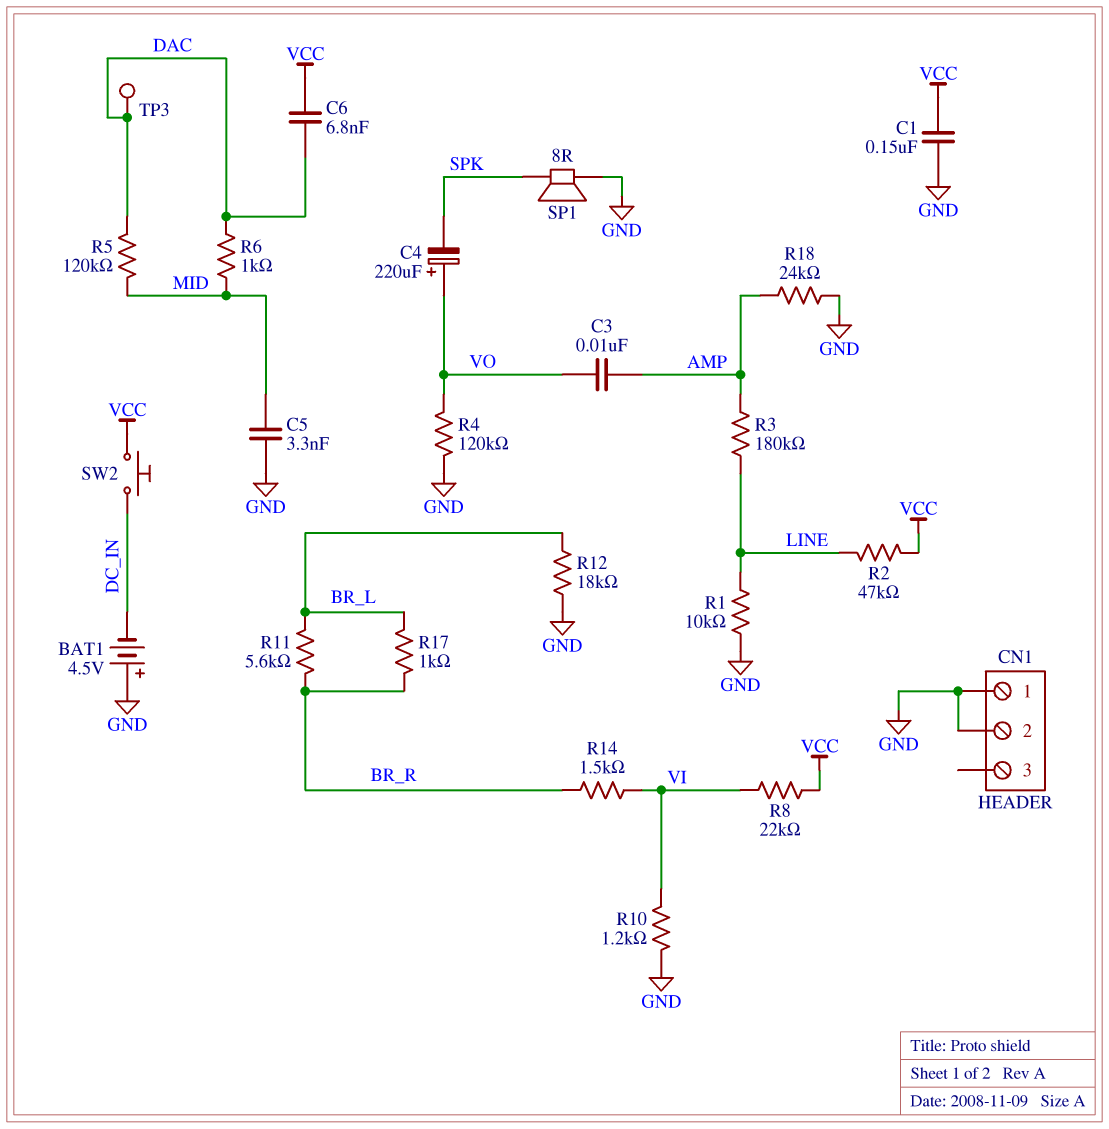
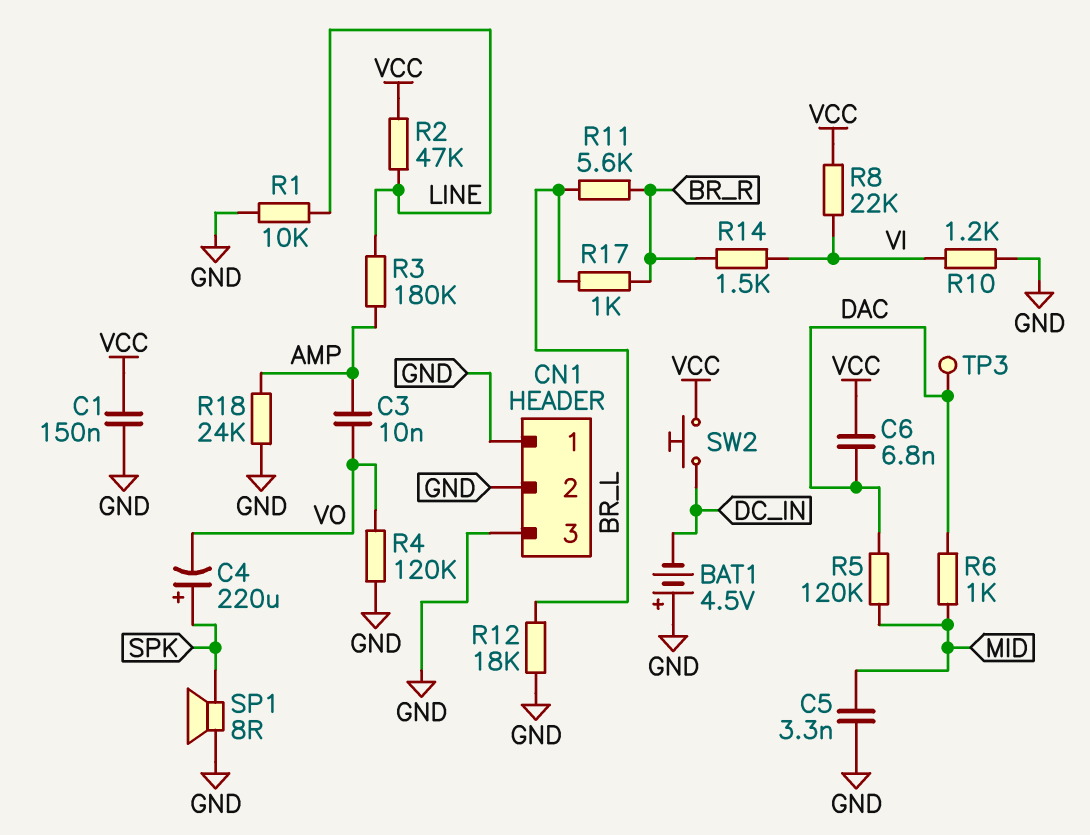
C4: 220uF (plus VO, minus SPK) -> 220uF (plus SPK, minus VO)
CN1 pin 3: none -> GND

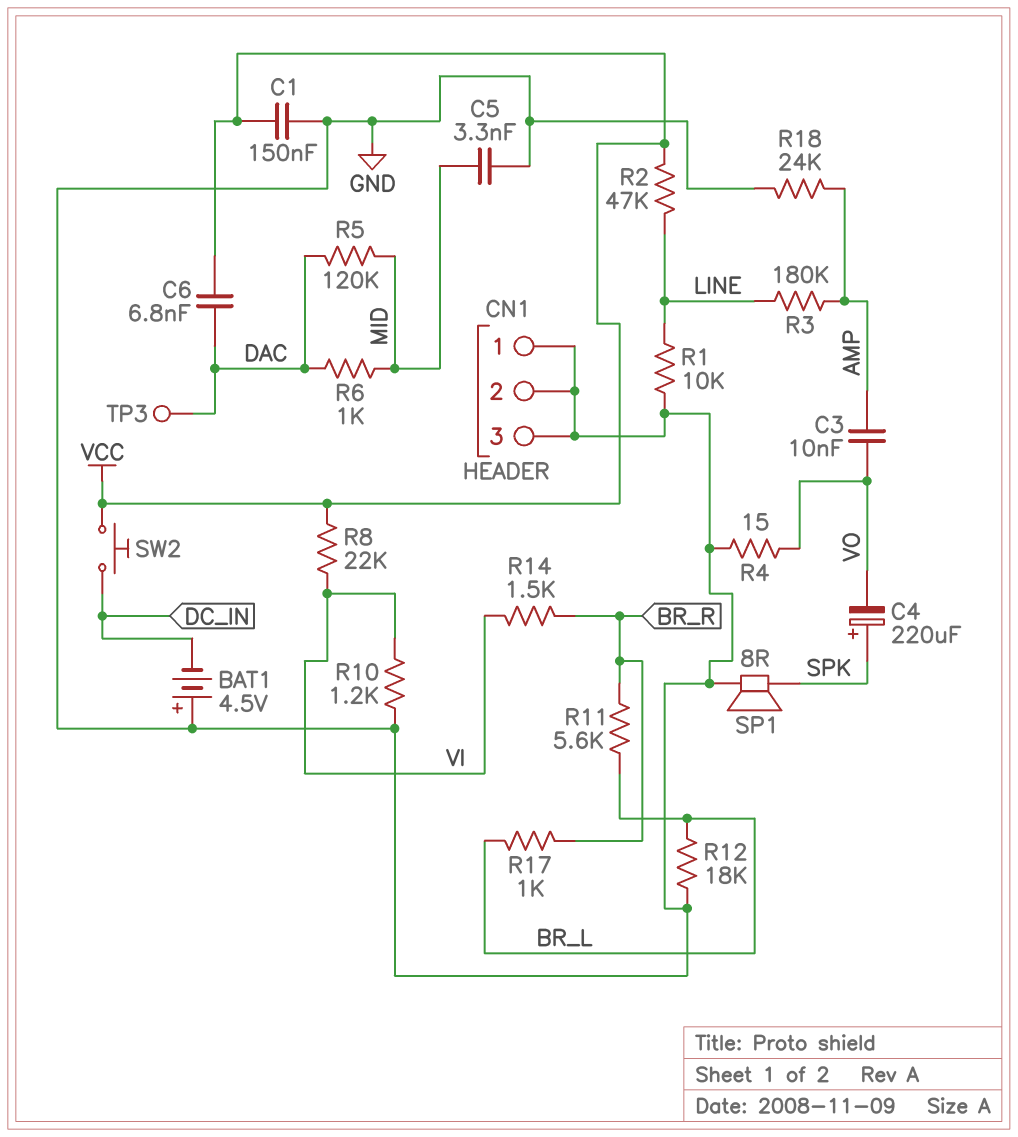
R4: 120k (GND, VO) -> 15 (GND, VO)

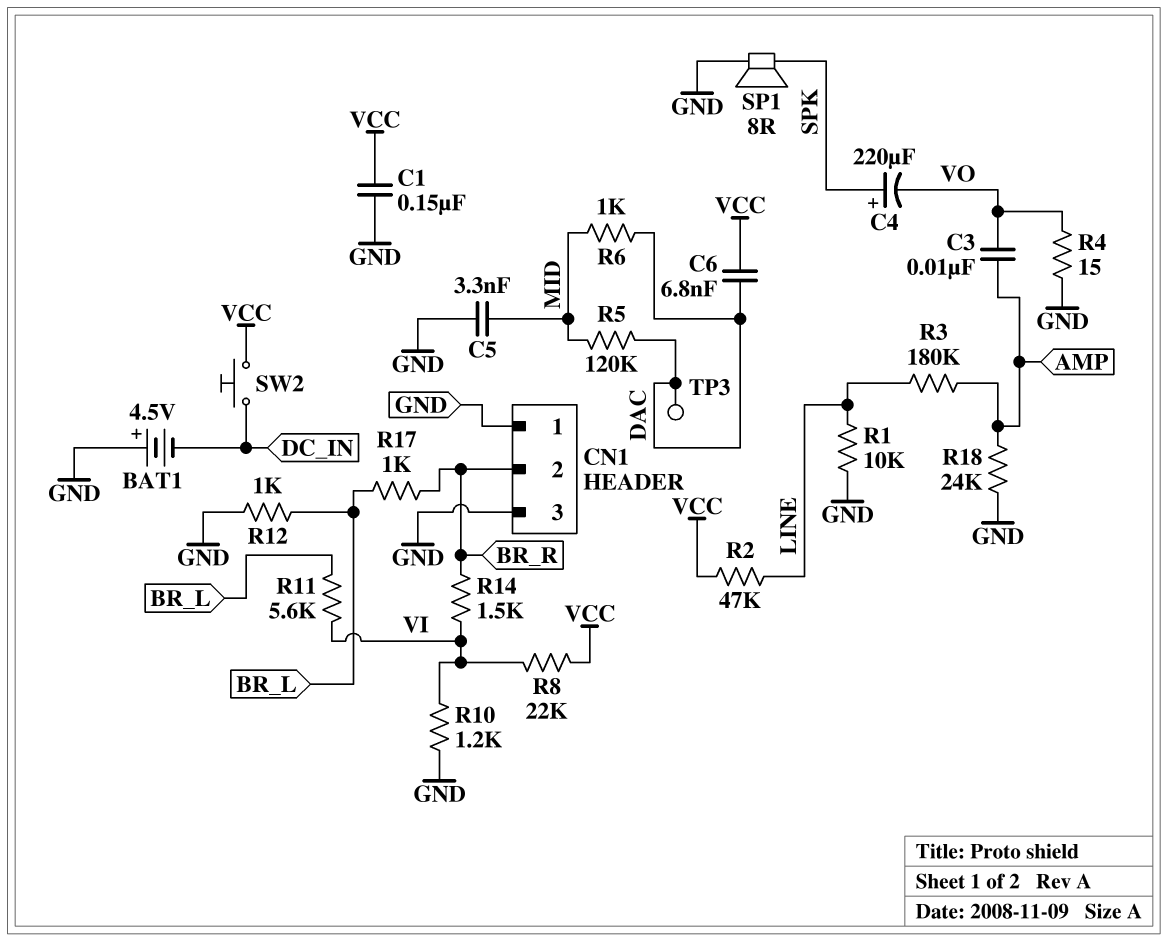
CN1 pin 2: GND -> BR_R
R11: 5.6k (BR_L, BR_R) -> 5.6k (BR_L, VI)
R12: 18k (BR_L, GND) -> 1k (BR_L, GND)

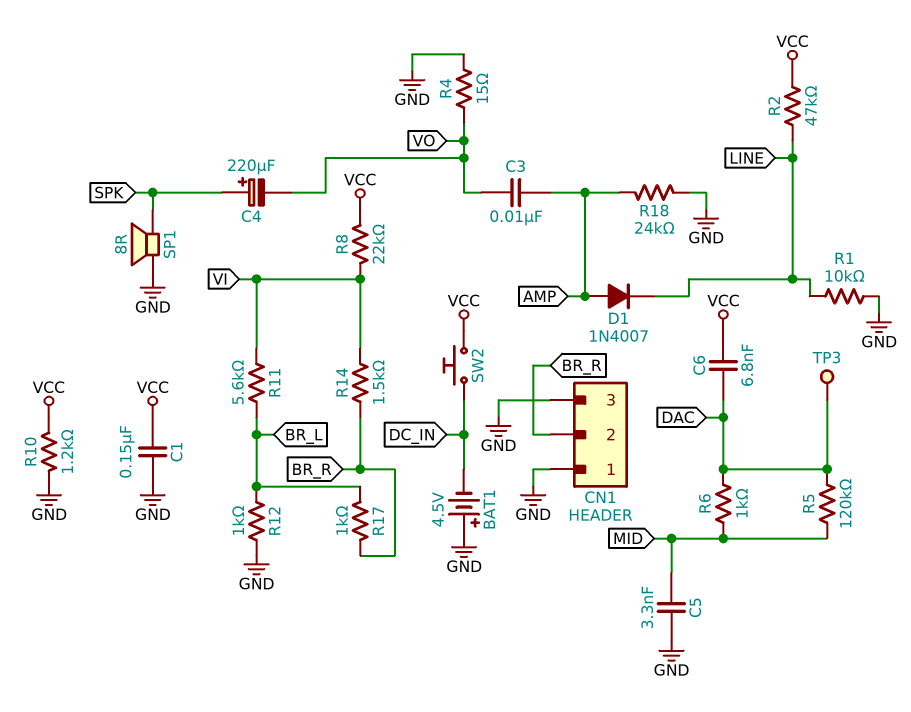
D1: none -> diode 1N4007 (A AMP, K LINE)
R3: 180k (AMP, LINE) -> none
R10: 1.2k (GND, VI) -> 1.2k (GND, VCC)

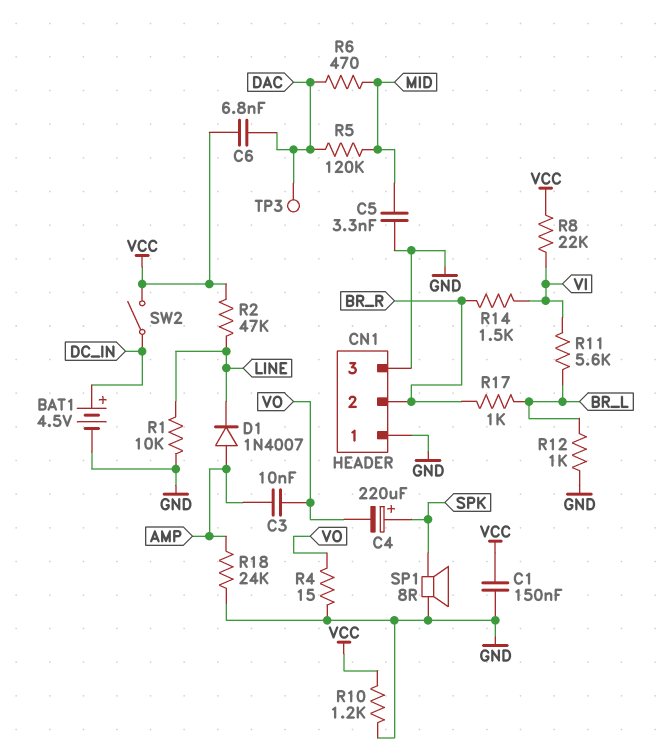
BAT1: 4.5V (plus GND, minus DC_IN) -> 4.5V (plus DC_IN, minus GND)
R6: 1k (DAC, MID) -> 470 (DAC, MID)
SW2: button (DC_IN, VCC) -> switch (DC_IN, VCC)

